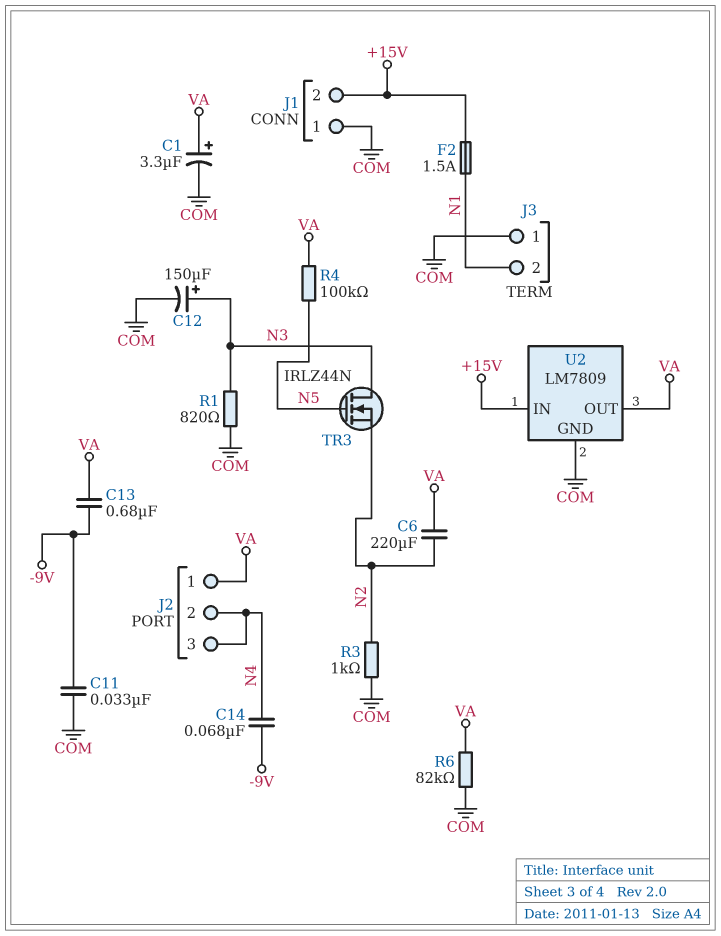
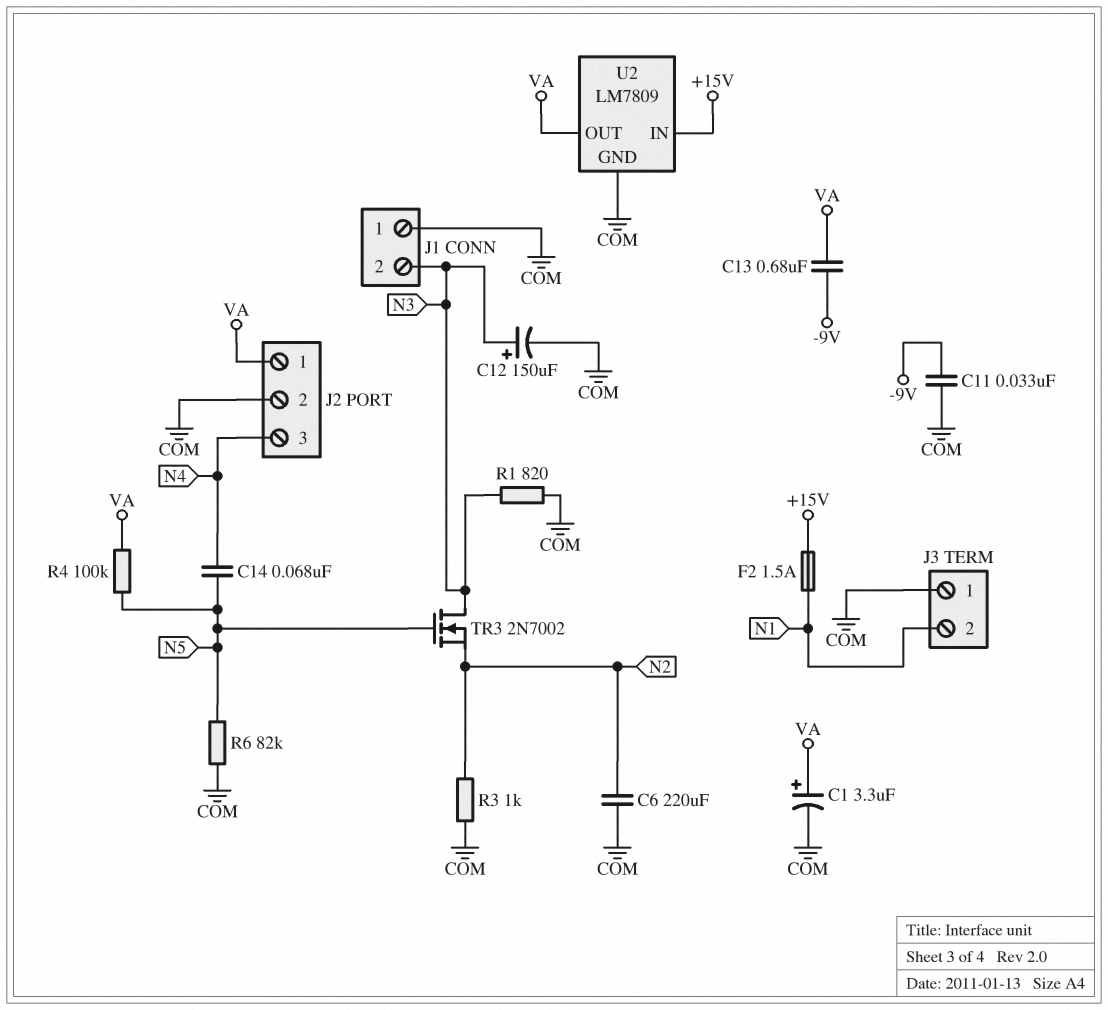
C6: 220uF (N2, VA) -> 220uF (COM, N2)
C14: 68nF (-9V, N4) -> 68nF (N4, N5)
J1 pin 2: +15V -> N3
J2 pin 2: N4 -> COM
R6: 82k (COM, VA) -> 82k (COM, N5)
TR3: NMOS IRLZ44N (G N5, D N3, S N2) -> NMOS 2N7002 (G N5, D N3, S N2)

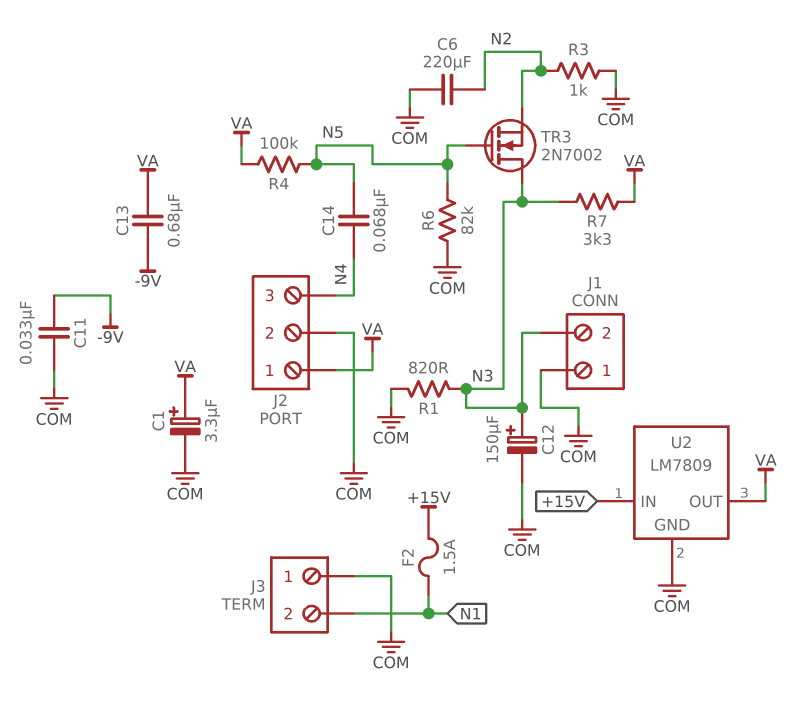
R7: none -> 3.3k (N3, VA)

